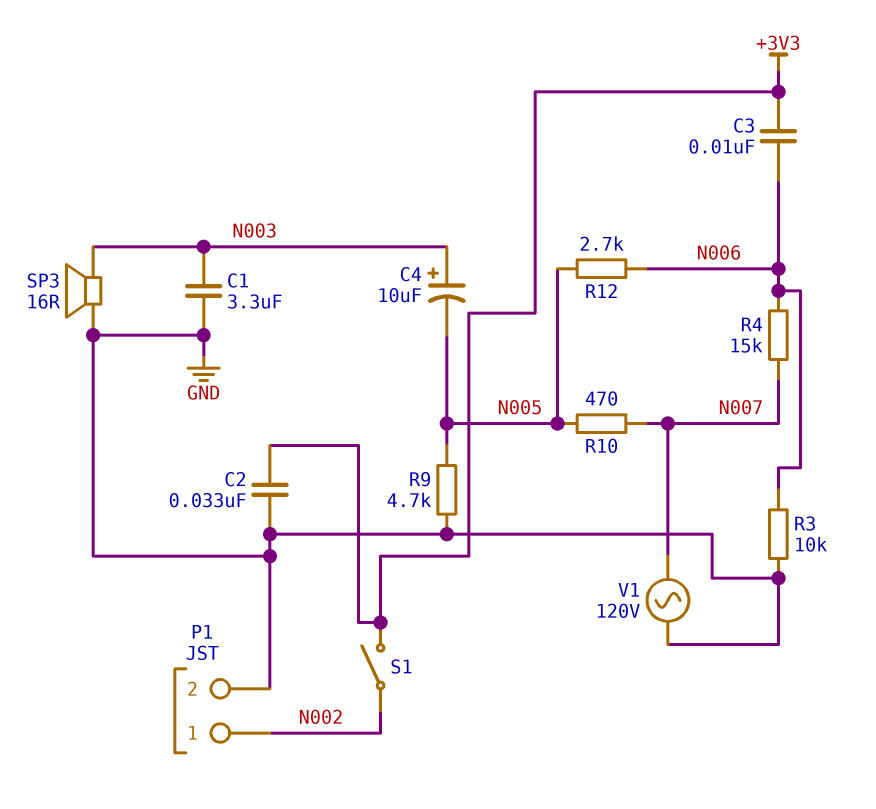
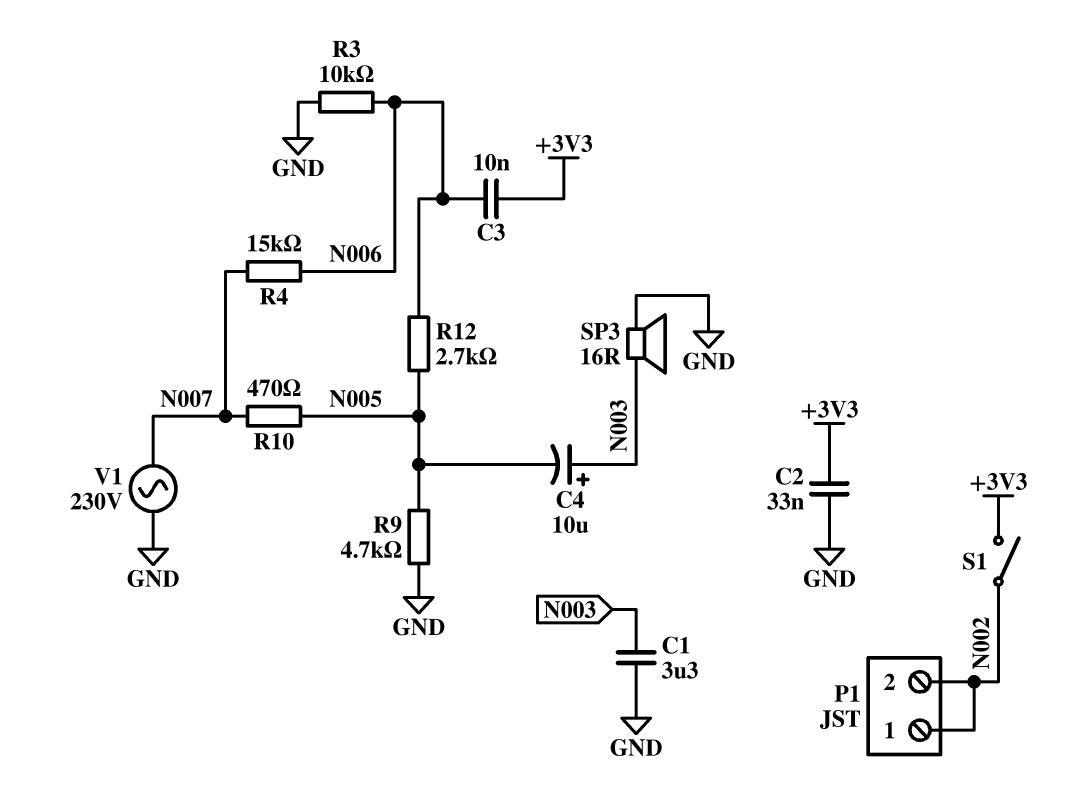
P1 pin 2: GND -> N002
V1: AC 120V (GND, N007) -> AC 230V (GND, N007)

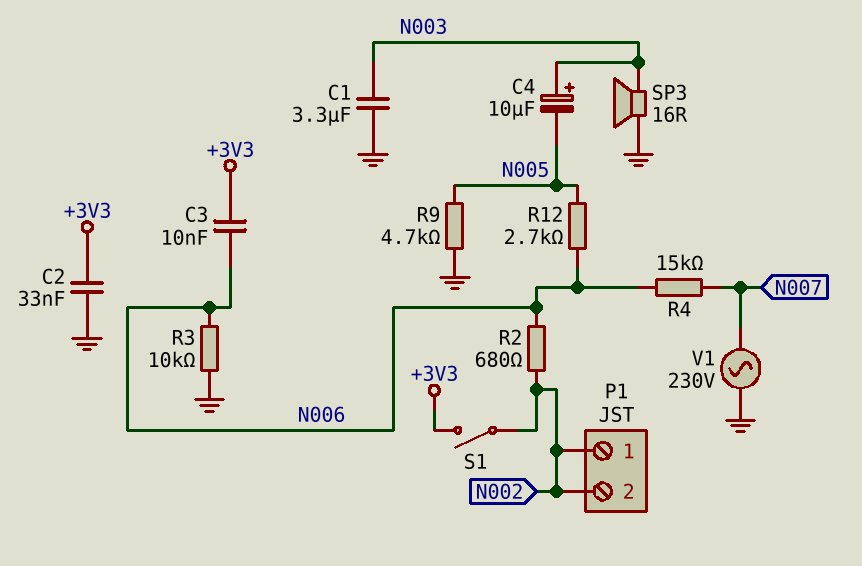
R2: none -> 680 (N002, N006)
R10: 470 (N005, N007) -> none

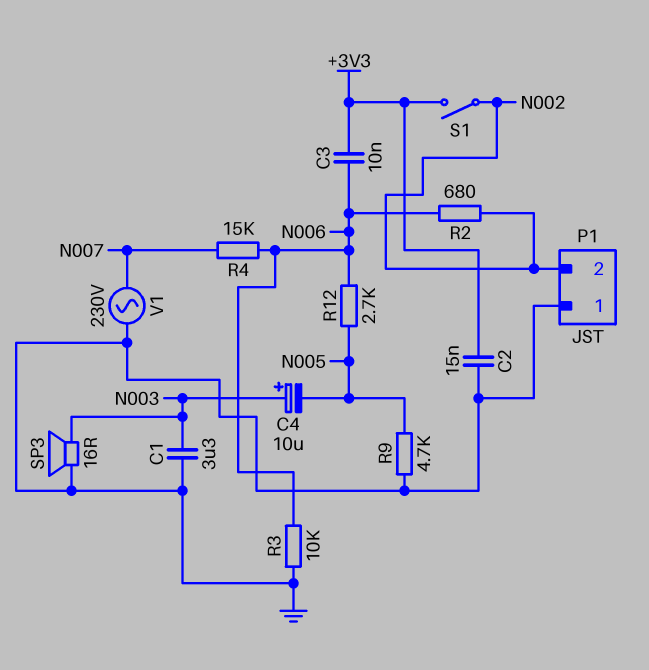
C2: 33nF (+3V3, GND) -> 15nF (+3V3, GND)
P1 pin 1: N002 -> GND

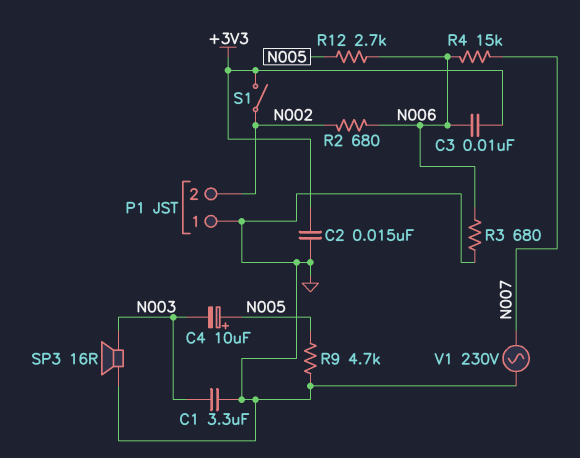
C4: 10uF (plus N003, minus N005) -> 10uF (plus N005, minus N003)
R3: 10k (GND, N006) -> 680 (GND, N006)

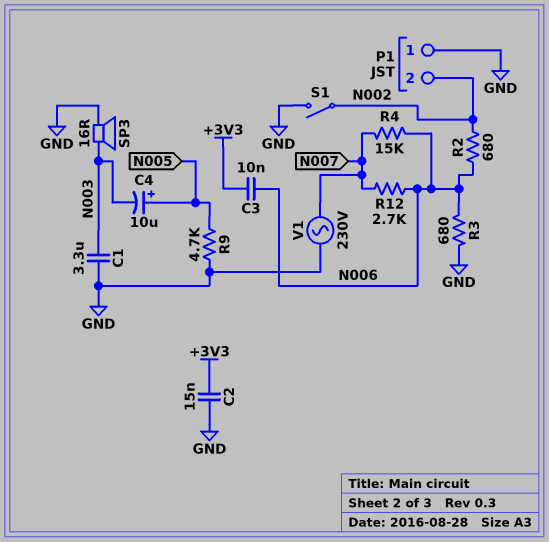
R12: 2.7k (N005, N006) -> 2.7k (N006, N007)
S1: switch (+3V3, N002) -> switch (GND, N002)

